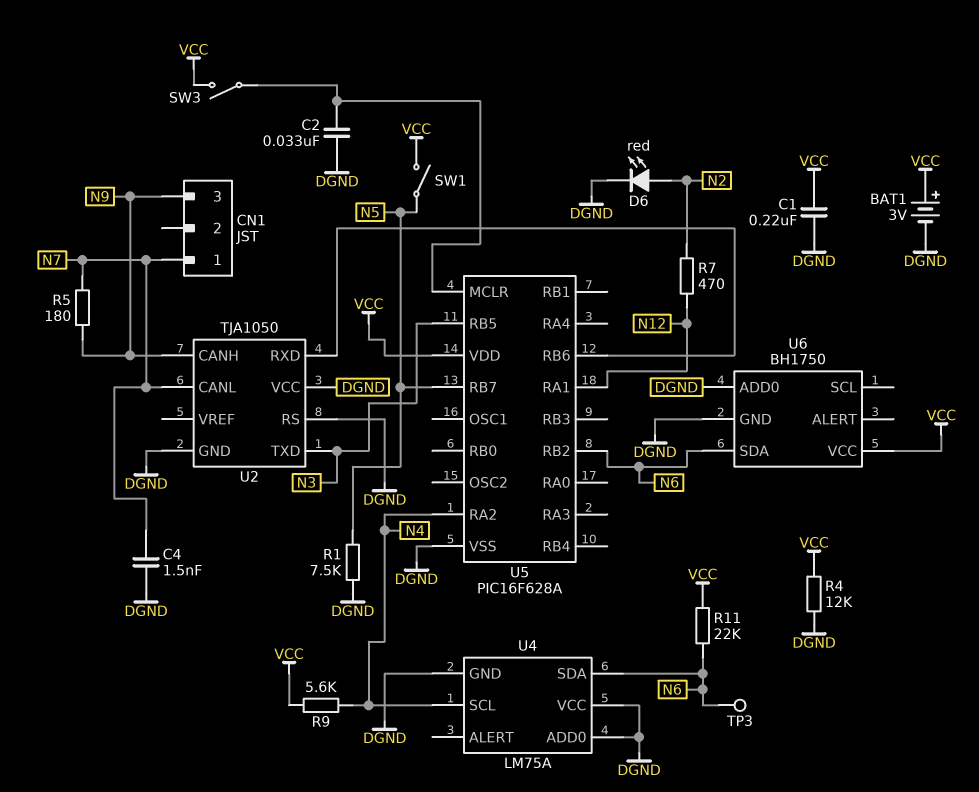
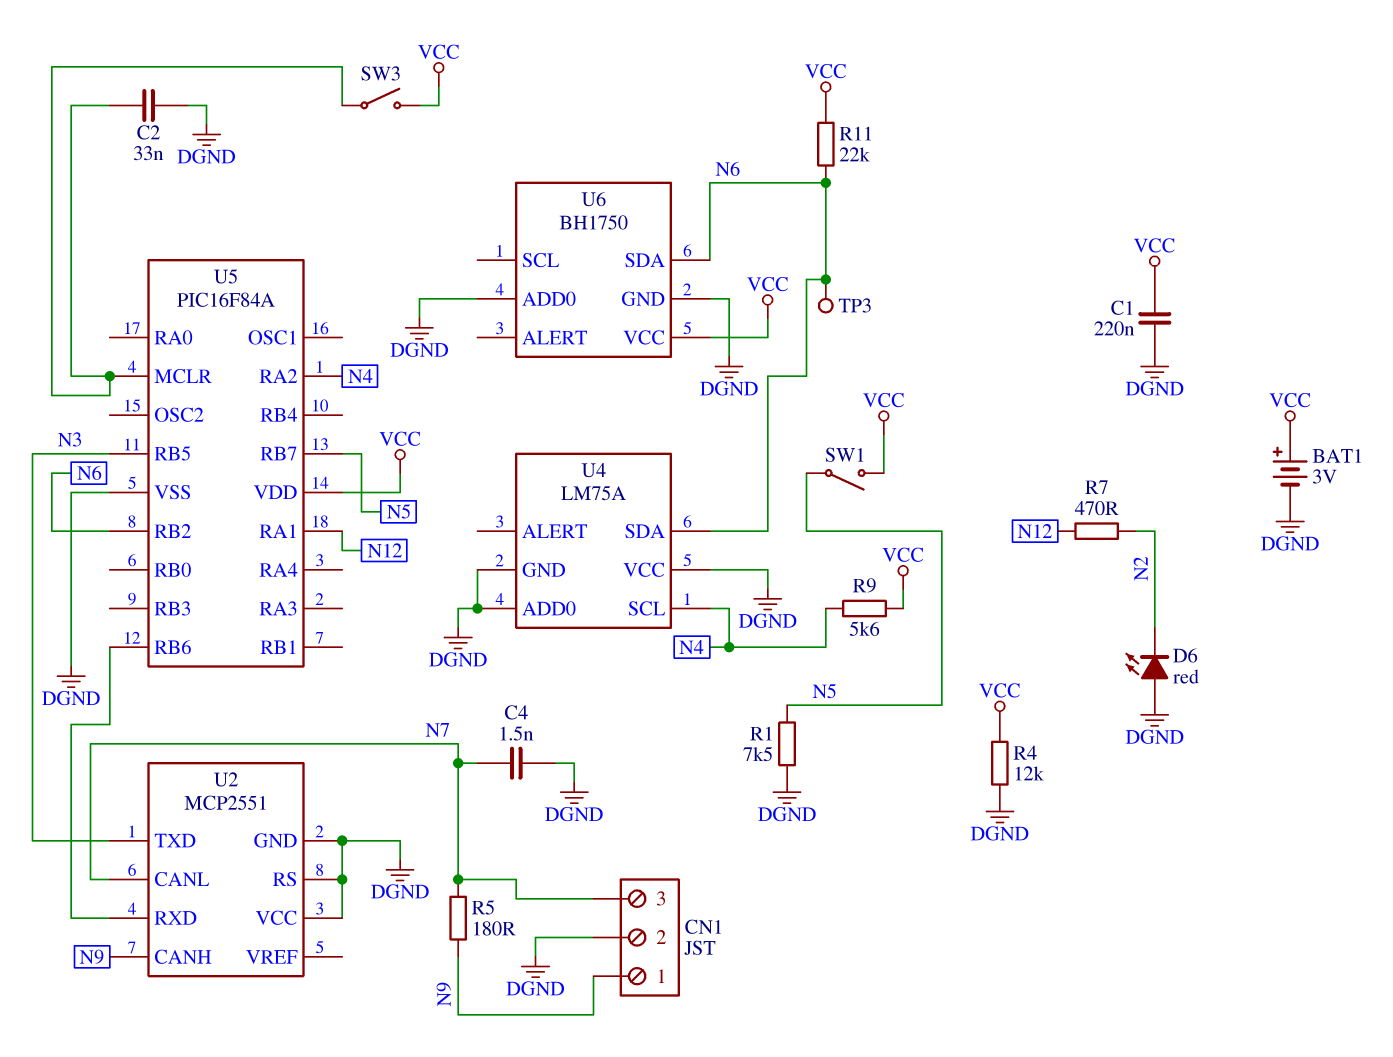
CN1 pin 1: N7 -> N9
CN1 pin 2: none -> DGND
CN1 pin 3: N9 -> N7
D6: LED red (A N2, K DGND) -> LED red (A DGND, K N2)
U2: TJA1050 -> MCP2551
U5: PIC16F628A -> PIC16F84A

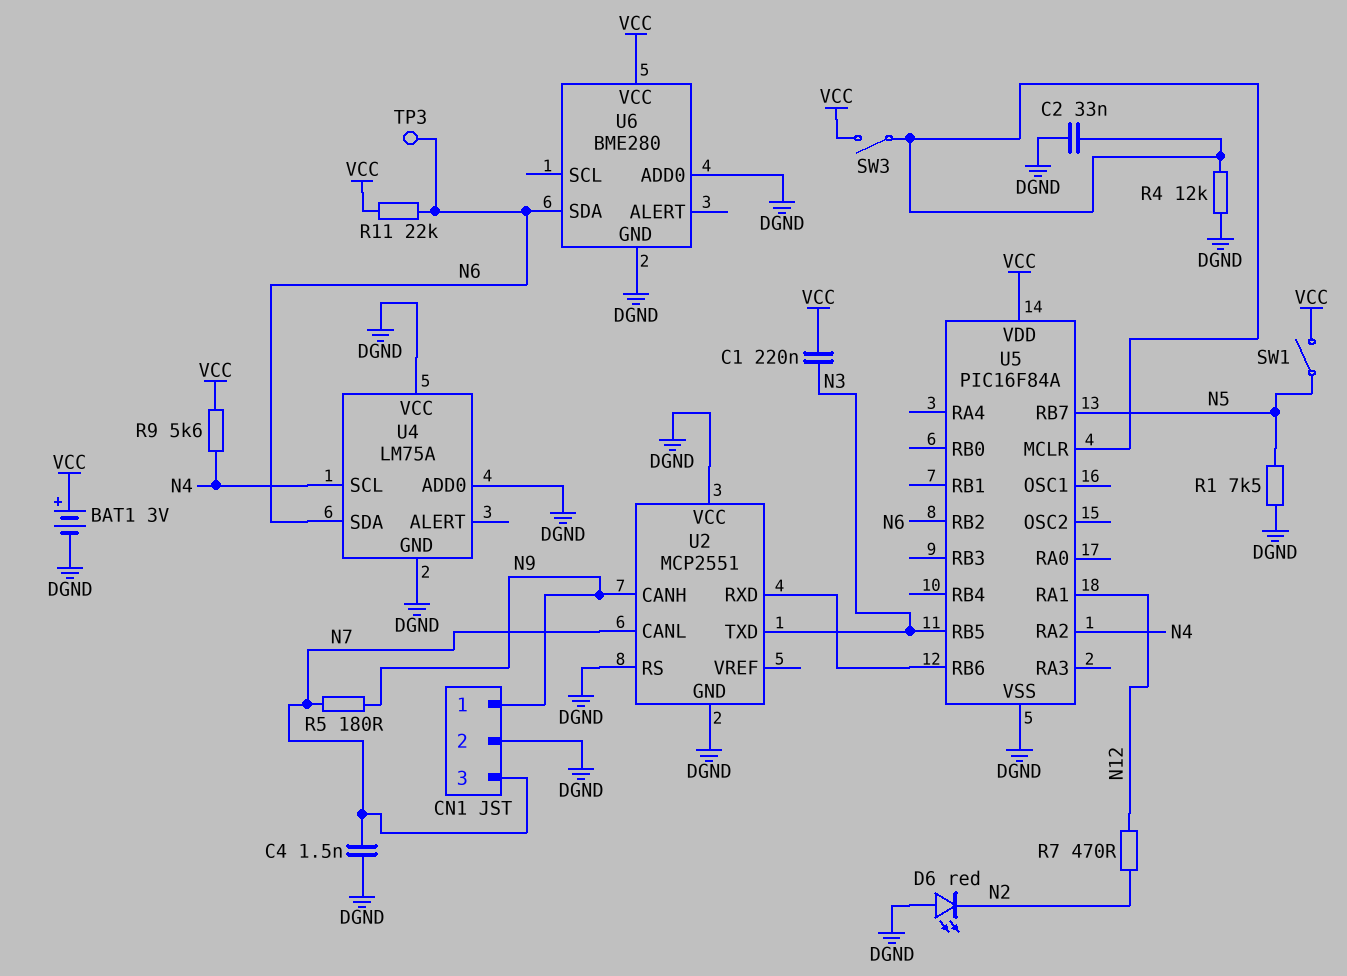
C1: 220nF (DGND, VCC) -> 220nF (N3, VCC)
R4: 12k (DGND, VCC) -> 12k (DGND, U5/MCLR)
U6: BH1750 -> BME280

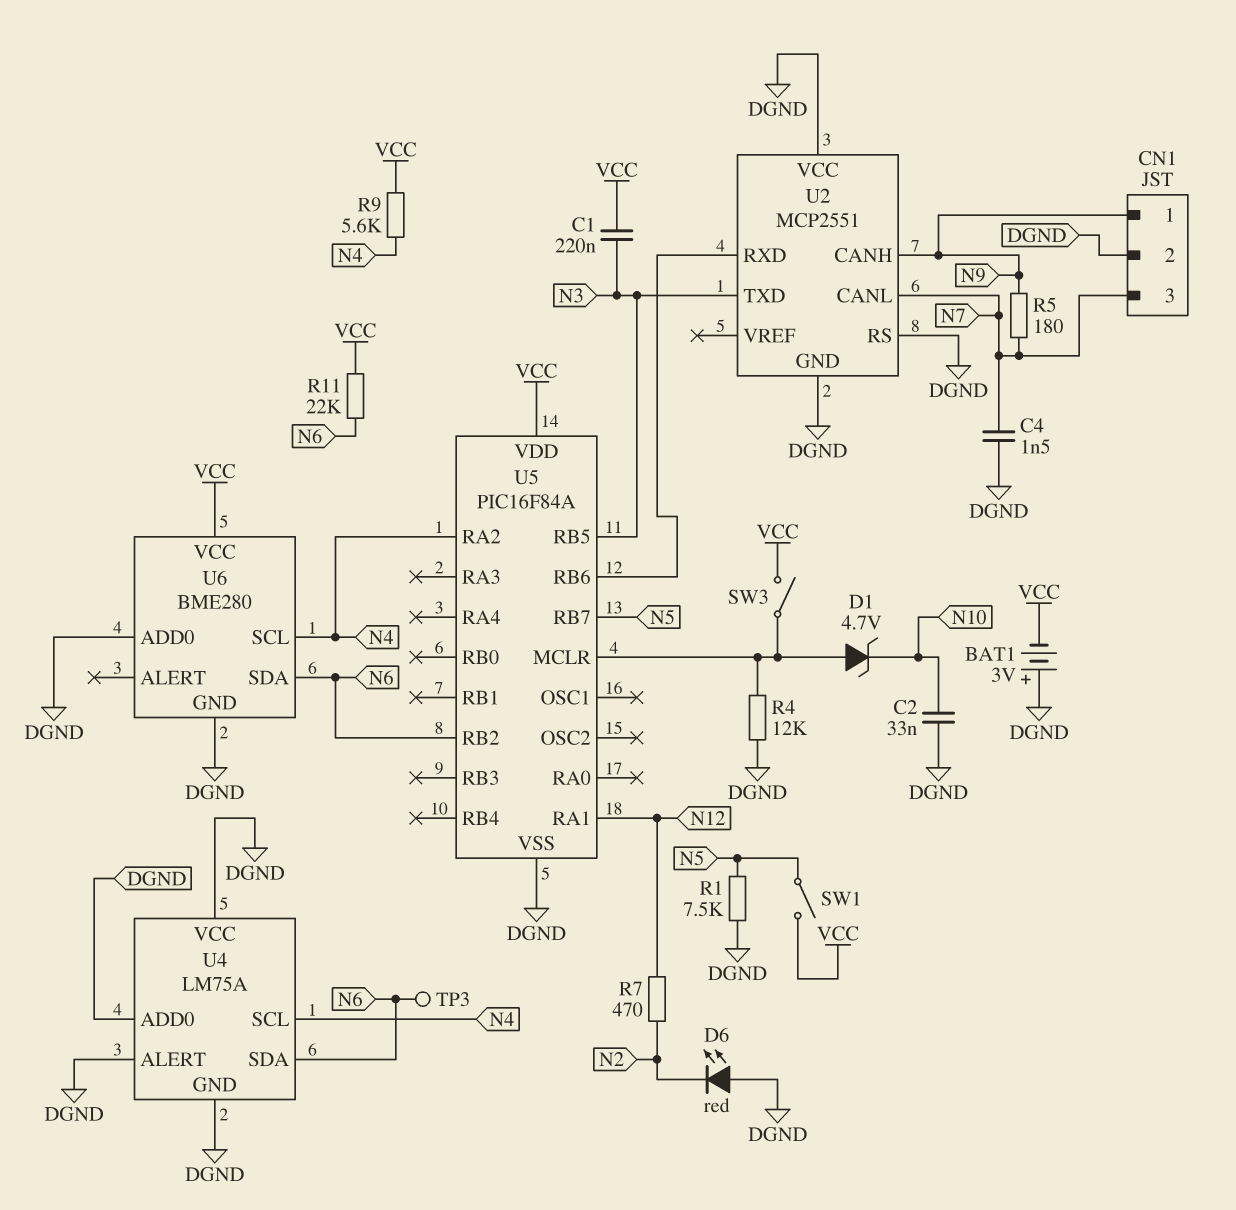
BAT1: 3V (plus VCC, minus DGND) -> 3V (plus DGND, minus VCC)
C2: 33nF (DGND, U5/MCLR) -> 33nF (DGND, N10)
D1: none -> zener 4.7V (A U5/MCLR, K N10)
U4 pin ALERT: none -> DGND
U6 pin SCL: none -> N4

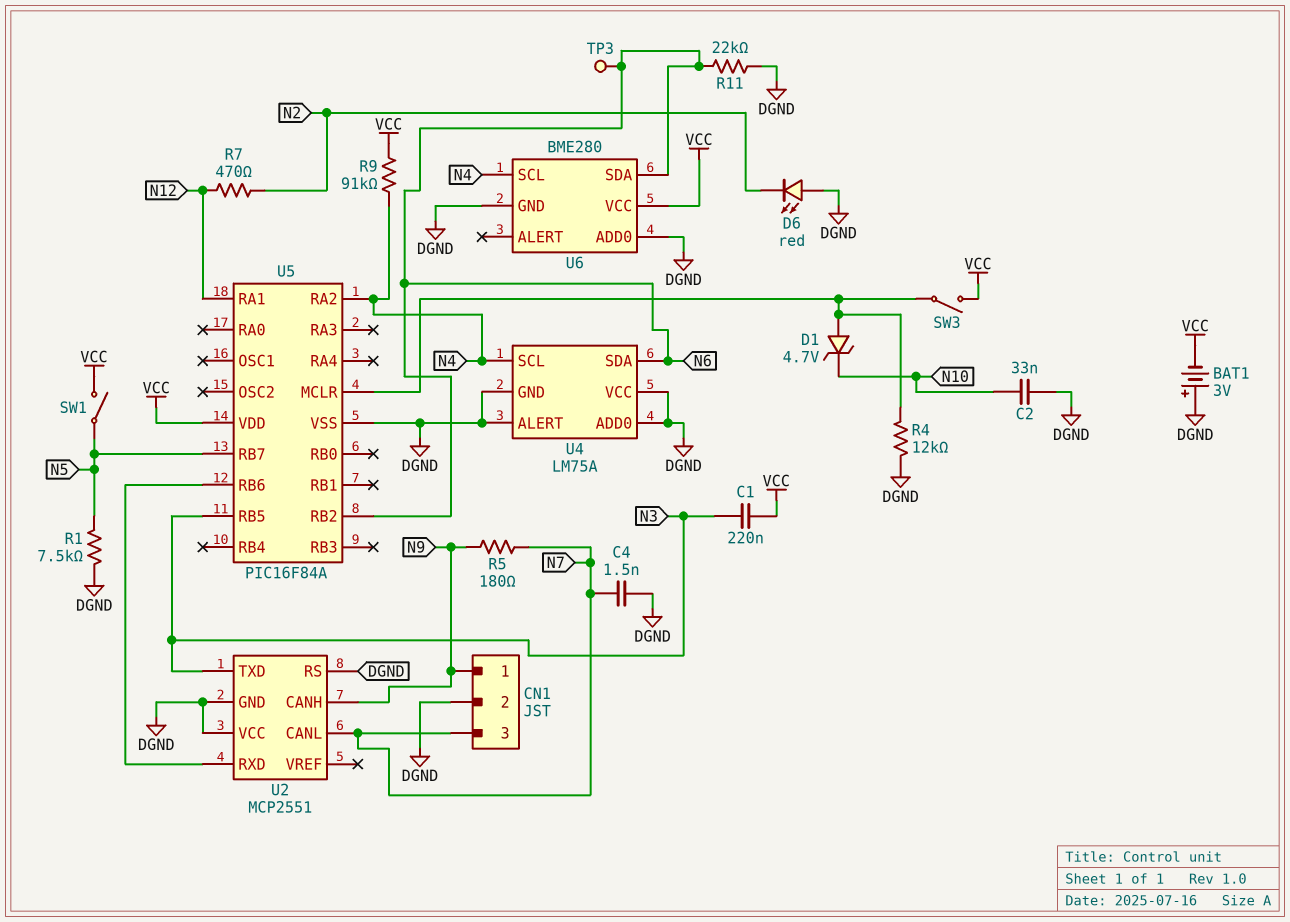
R9: 5.6k (N4, VCC) -> 91k (N4, VCC)
R11: 22k (N6, VCC) -> 22k (DGND, N6)

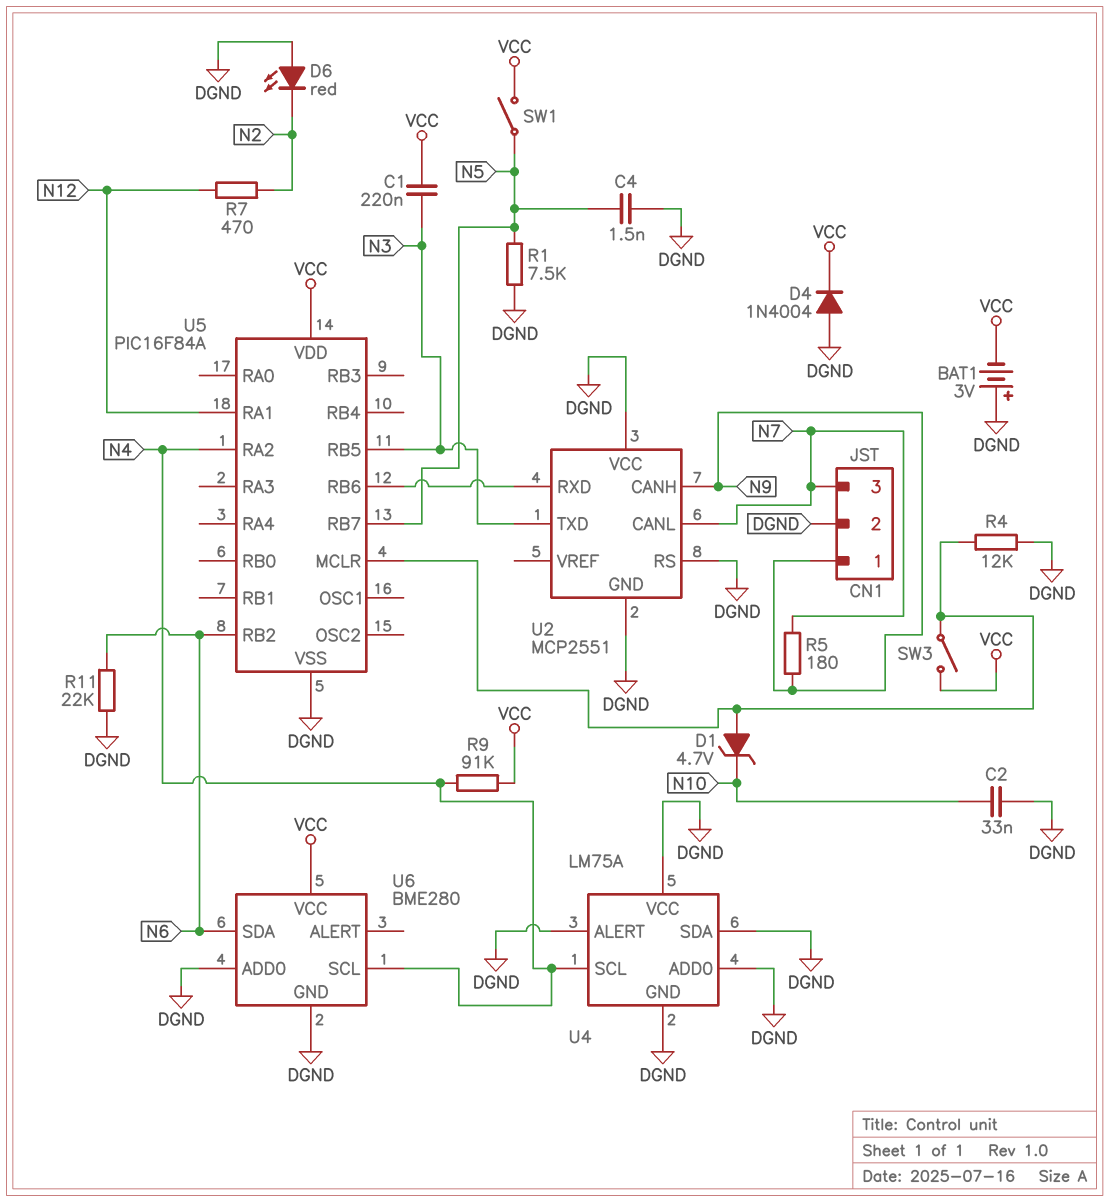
C4: 1.5nF (DGND, N7) -> 1.5nF (DGND, N5)
D4: none -> diode 1N4004 (A DGND, K VCC)
TP3: test point (N6) -> none
U4 pin SDA: N6 -> DGND

